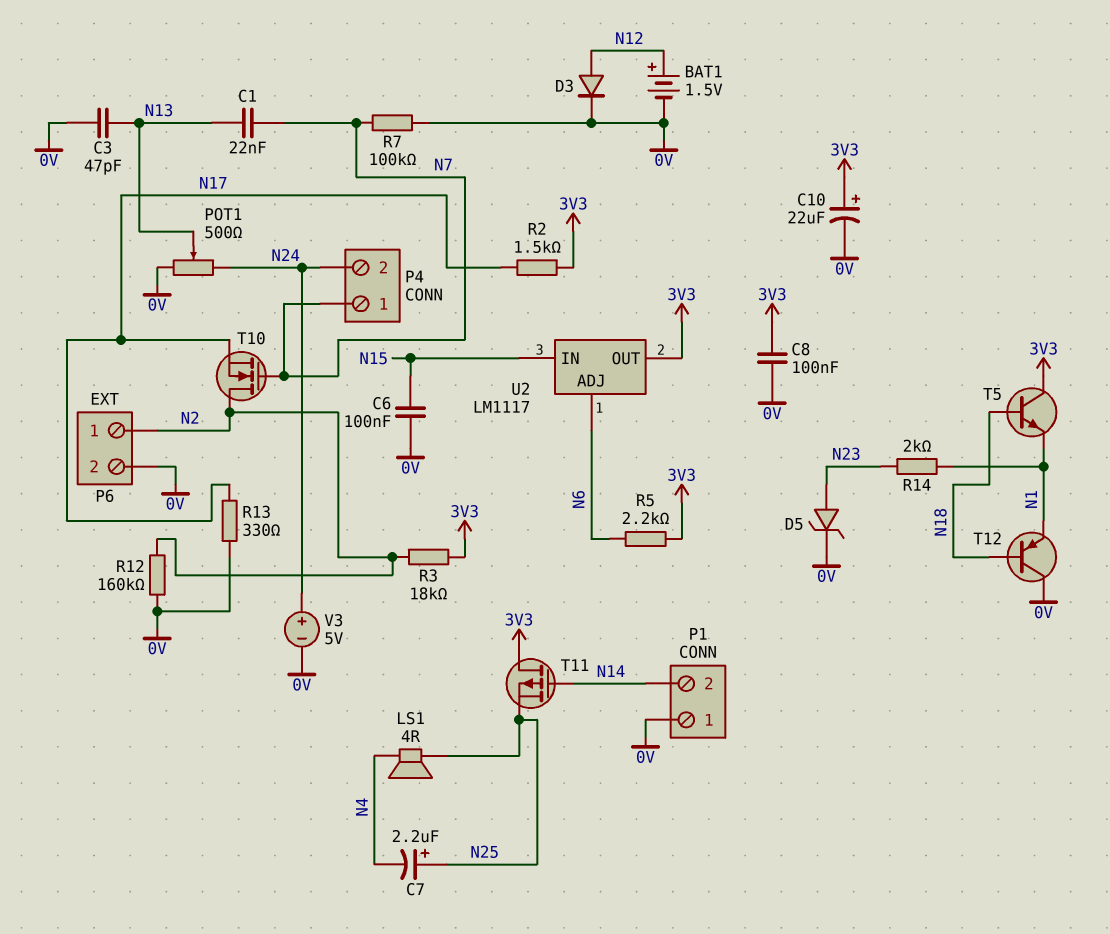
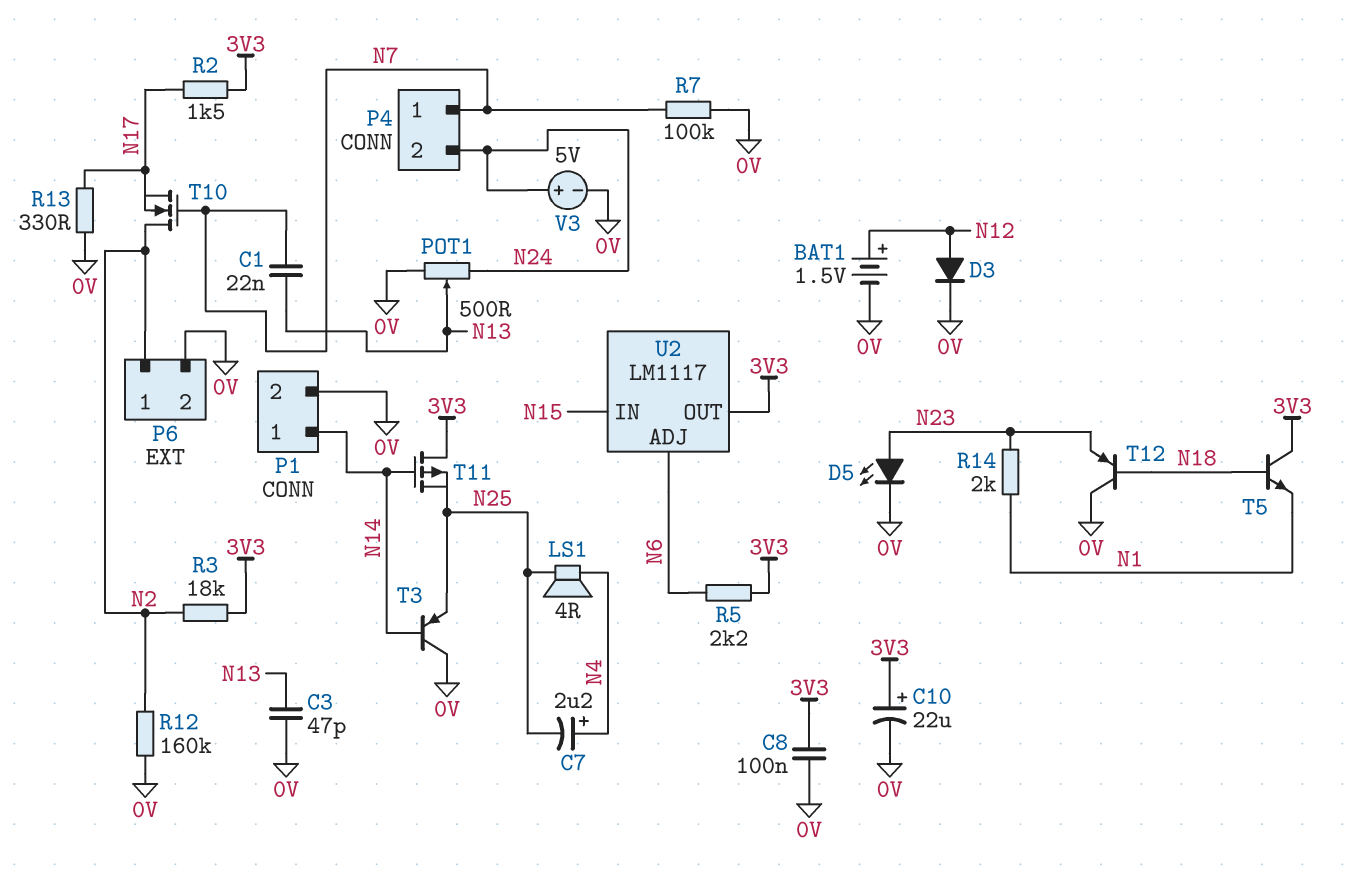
C6: 100nF (0V, N15) -> none
C7: 2.2uF (plus N25, minus N4) -> 2.2uF (plus N4, minus N25)
D5: zener (A N23, K 0V) -> LED (A N23, K 0V)
P1 pin 1: 0V -> N14
P1 pin 2: N14 -> 0V
T3: none -> PNP (B N14, C 0V, E N25)
T12: PNP (B N18, C 0V, E N1) -> PNP (B N18, C 0V, E N23)

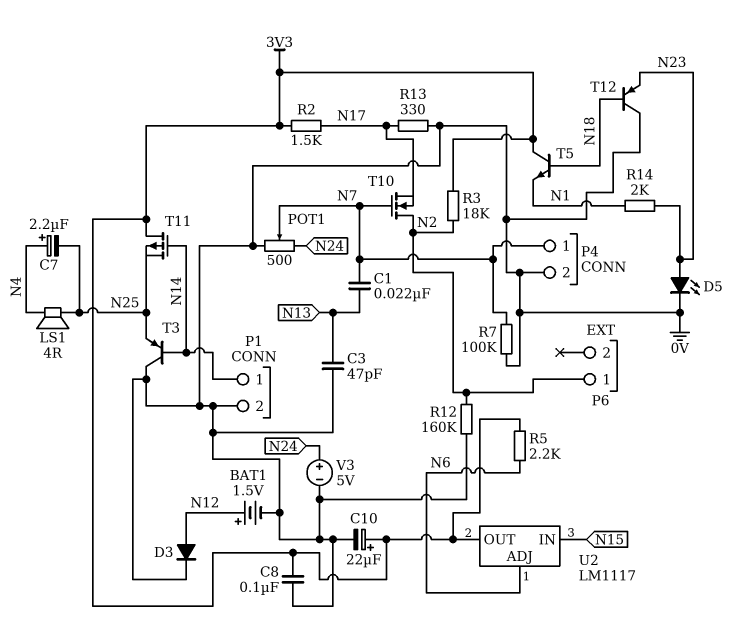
P4 pin 2: N24 -> 0V
P6 pin 2: 0V -> none
POT1: 500 (0V, N24, wiper N13) -> 500 (0V, N24, wiper N7)

